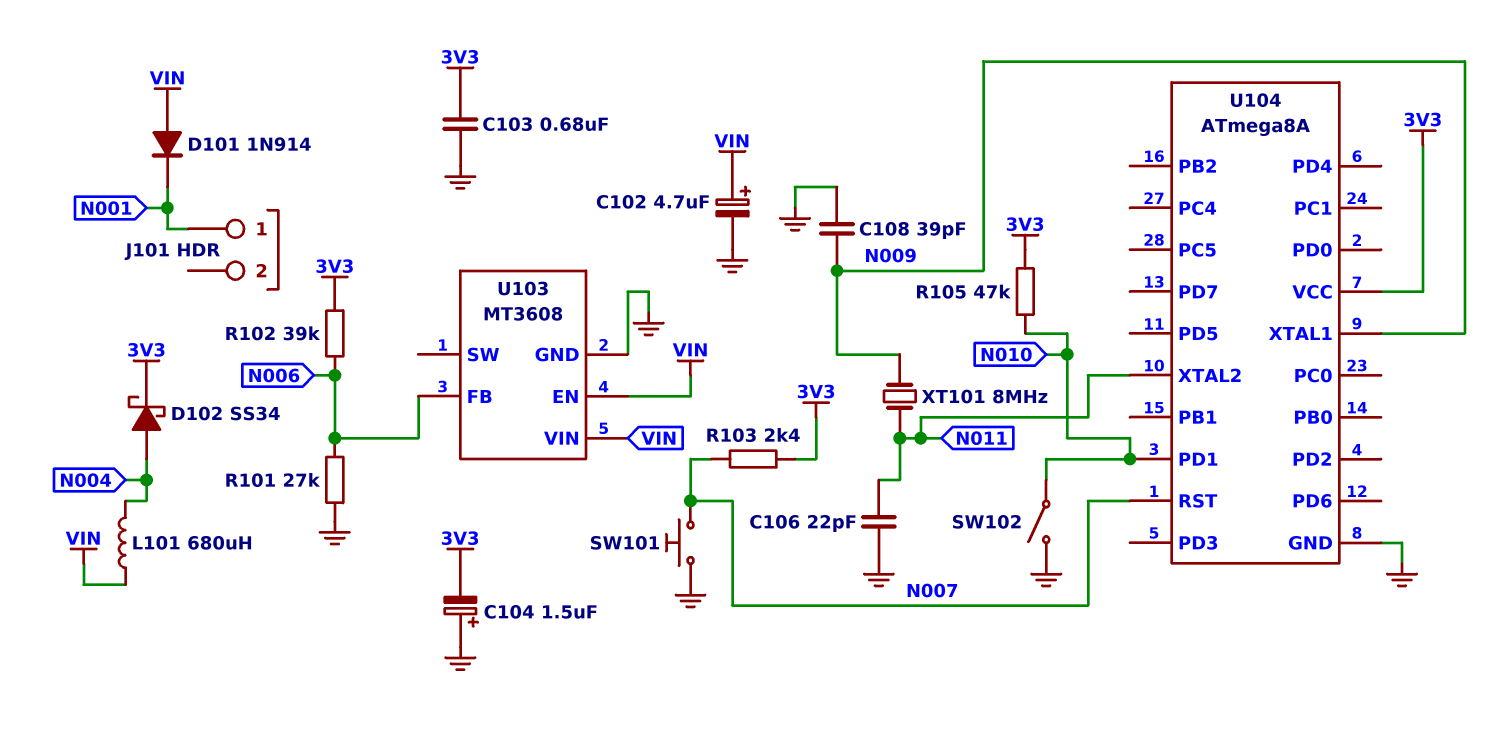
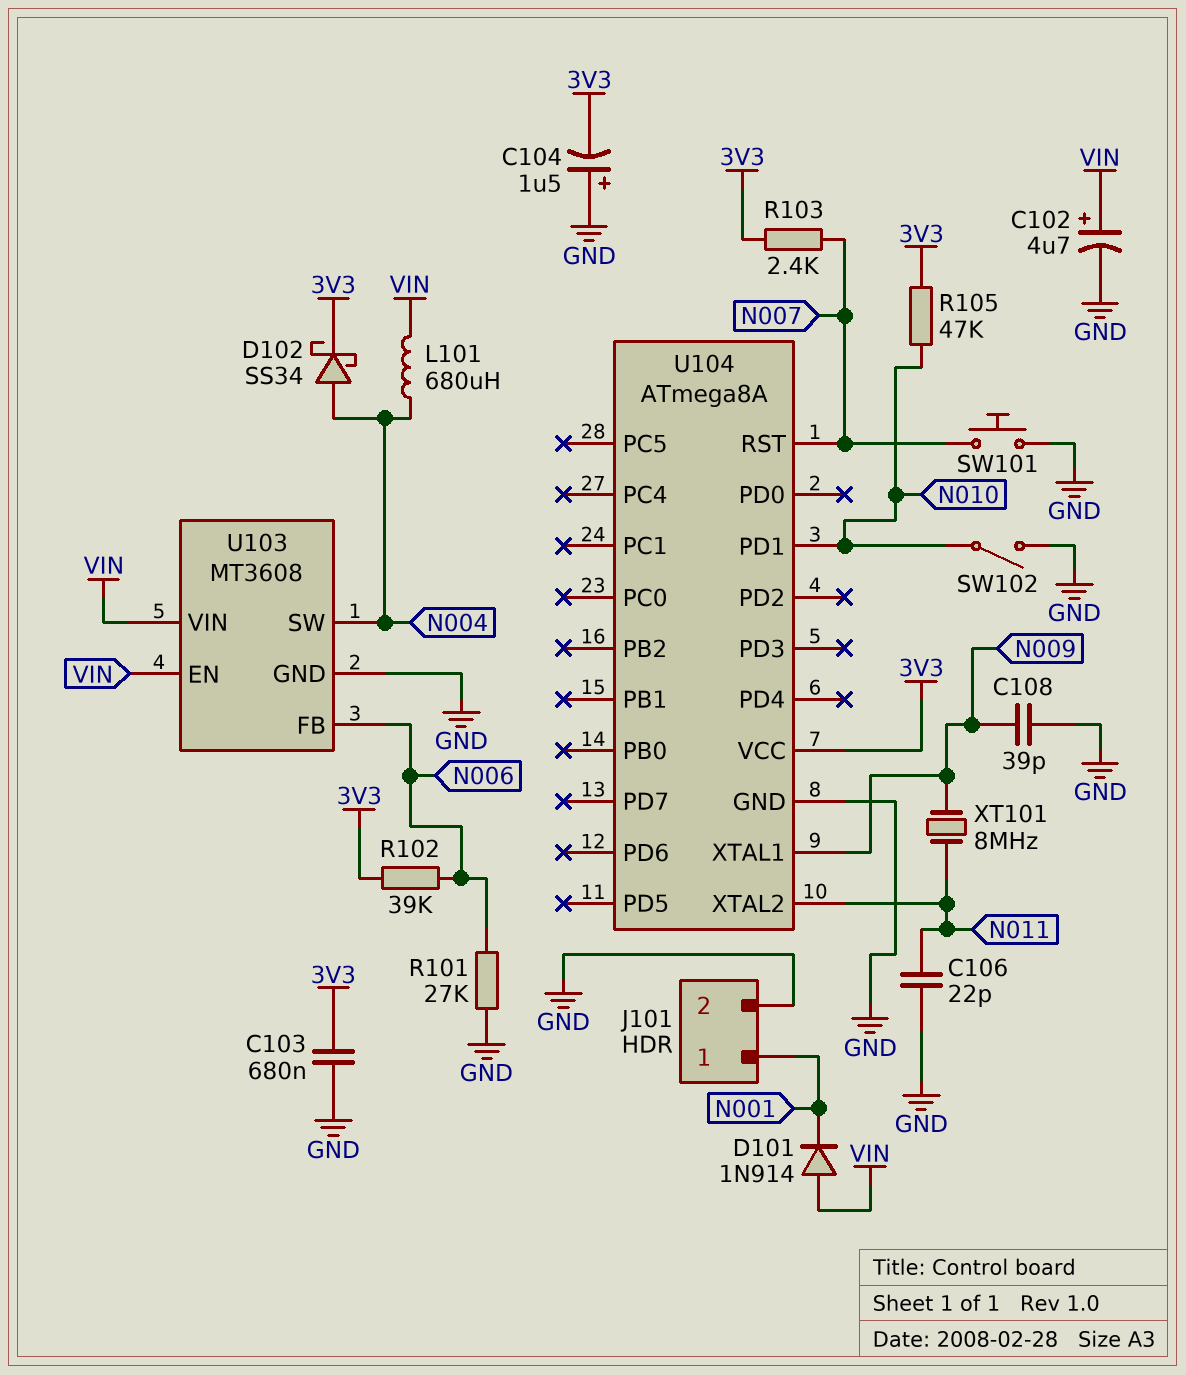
J101 pin 2: none -> GND
U103 pin SW: none -> N004

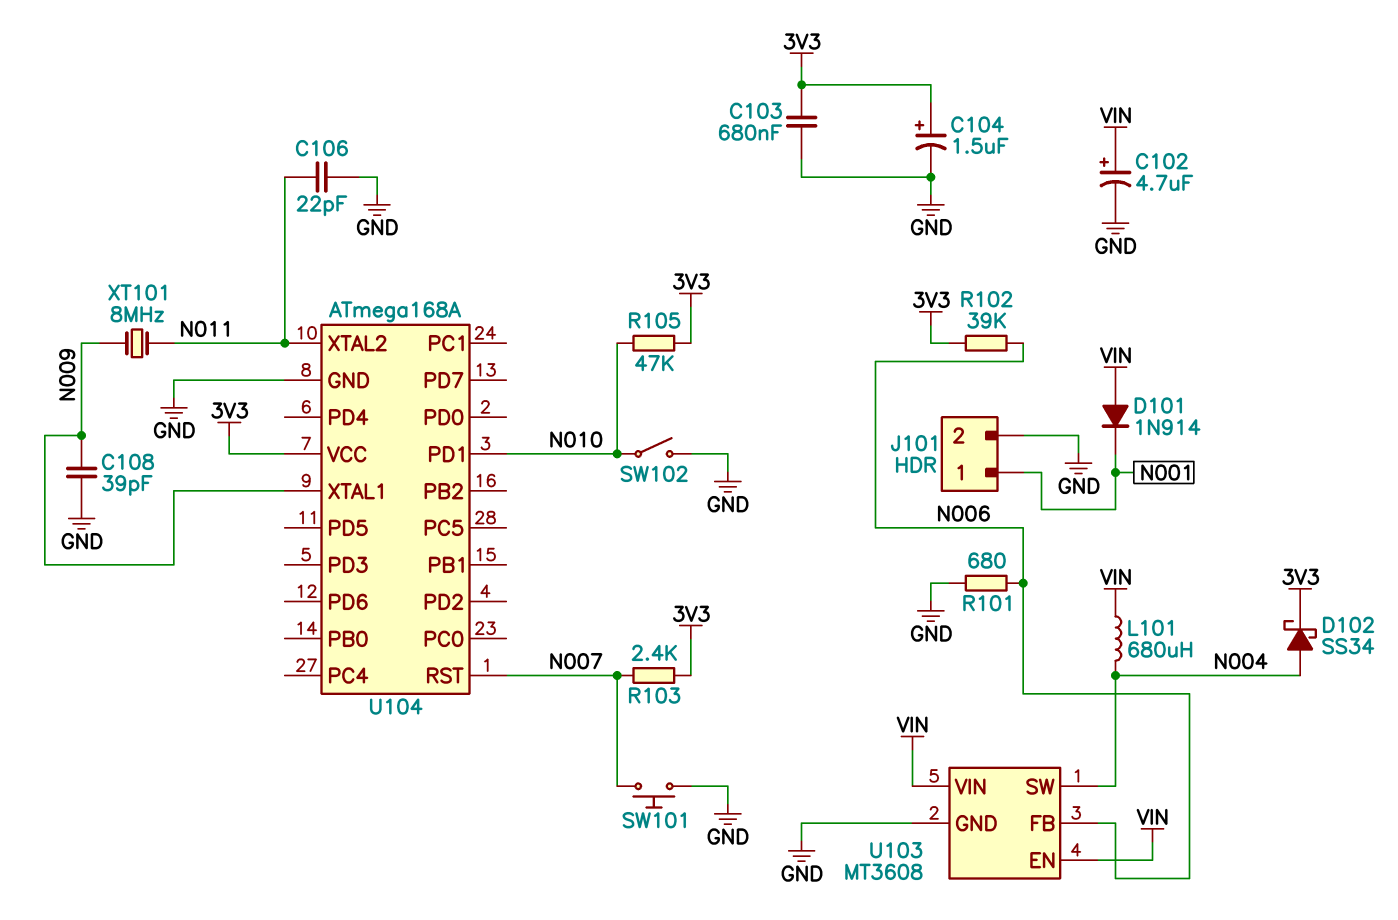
C104: 1.5uF (plus GND, minus 3V3) -> 1.5uF (plus 3V3, minus GND)
R101: 27k (GND, N006) -> 680 (GND, N006)
U104: ATmega8A -> ATmega168A

